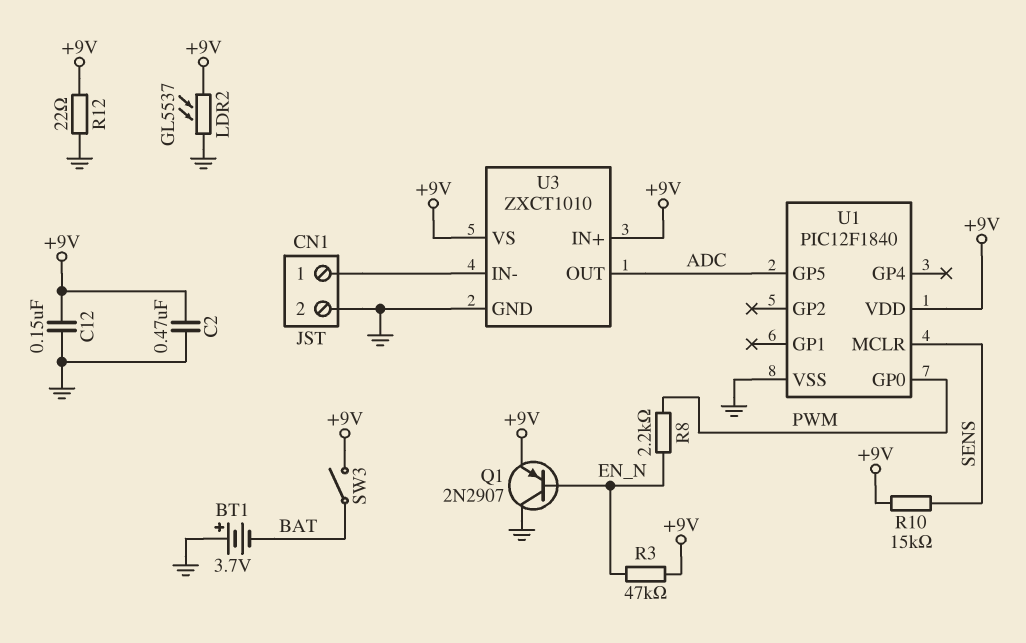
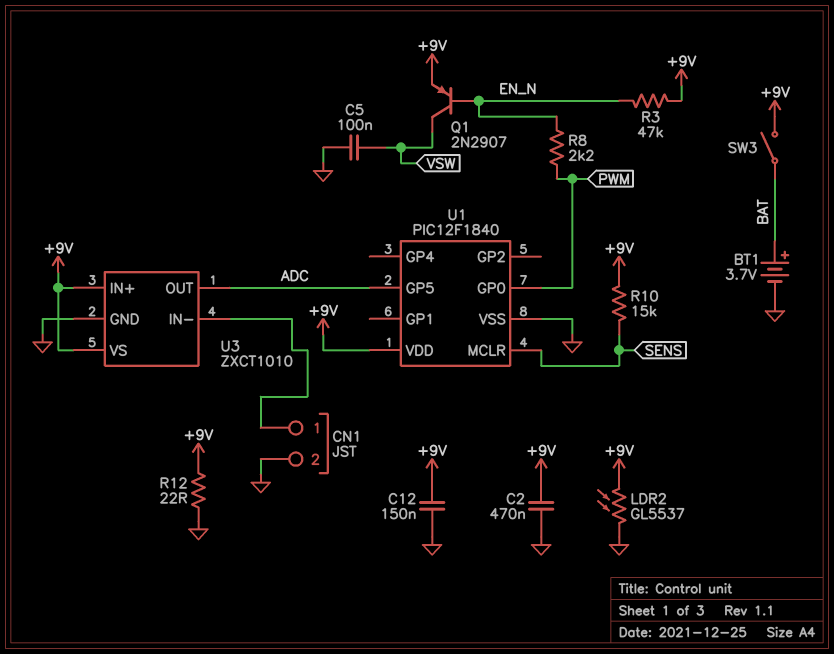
BT1: 3.7V (plus GND, minus BAT) -> 3.7V (plus BAT, minus GND)
C5: none -> 100nF (GND, VSW)
Q1: PNP 2N2907 (B EN_N, C GND, E +9V) -> PNP 2N2907 (B EN_N, C VSW, E +9V)

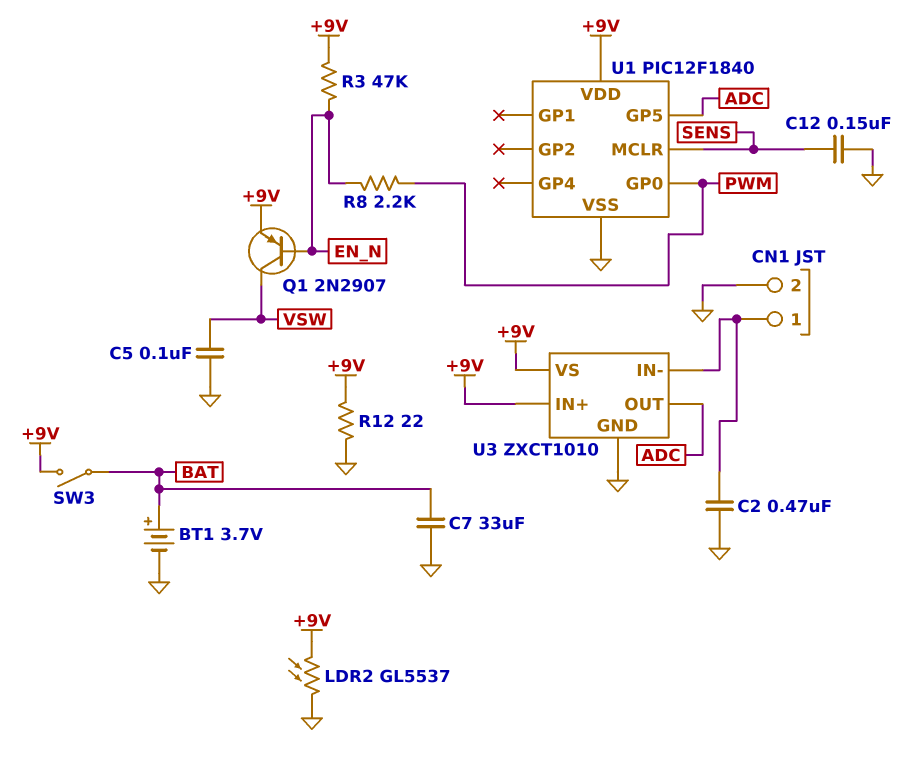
C2: 470nF (+9V, GND) -> 470nF (CN1/1, GND)
C7: none -> 33uF (BAT, GND)
C12: 150nF (+9V, GND) -> 150nF (GND, SENS)
R10: 15k (+9V, SENS) -> none

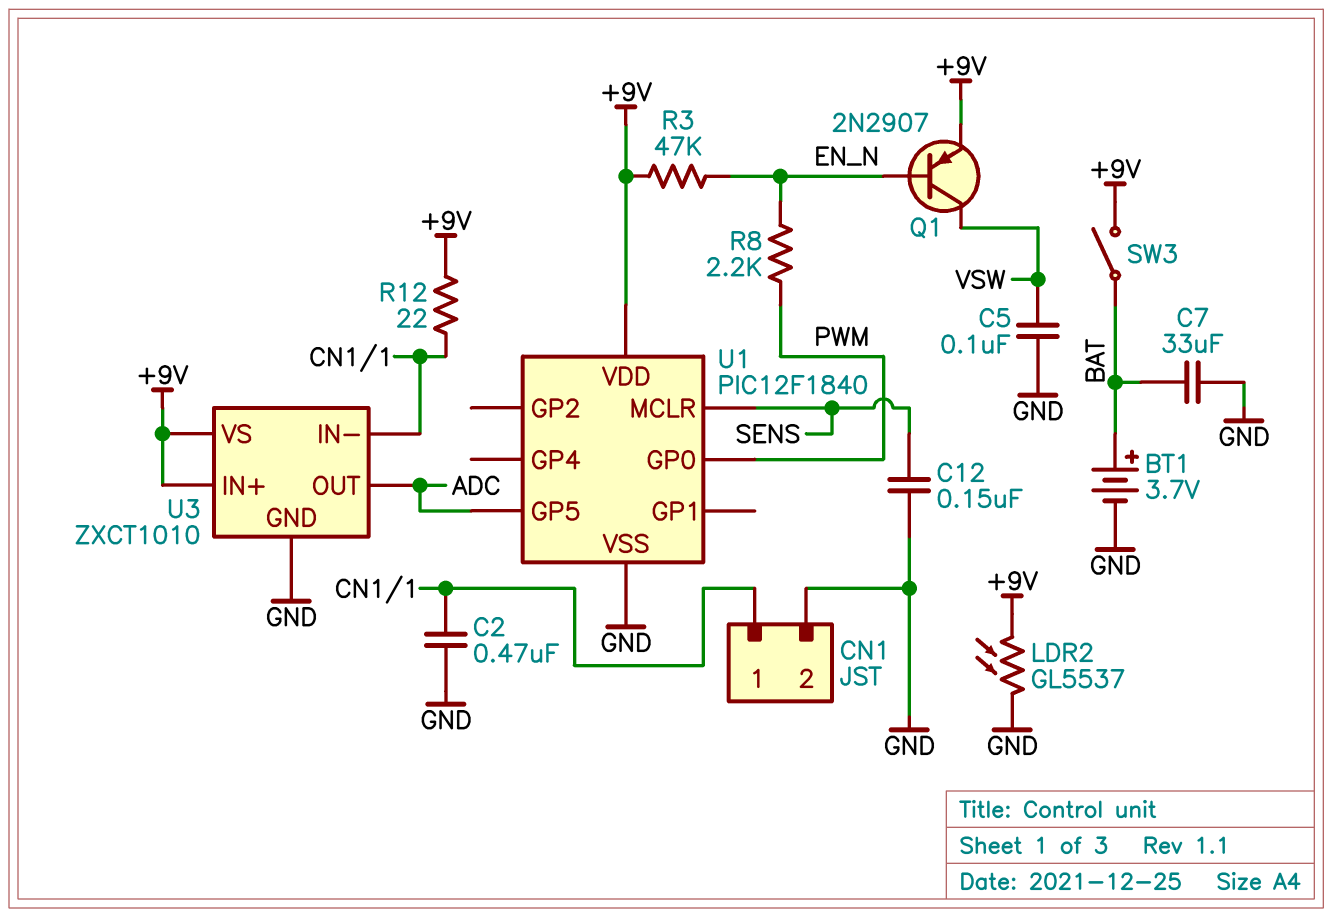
R12: 22 (+9V, GND) -> 22 (+9V, CN1/1)

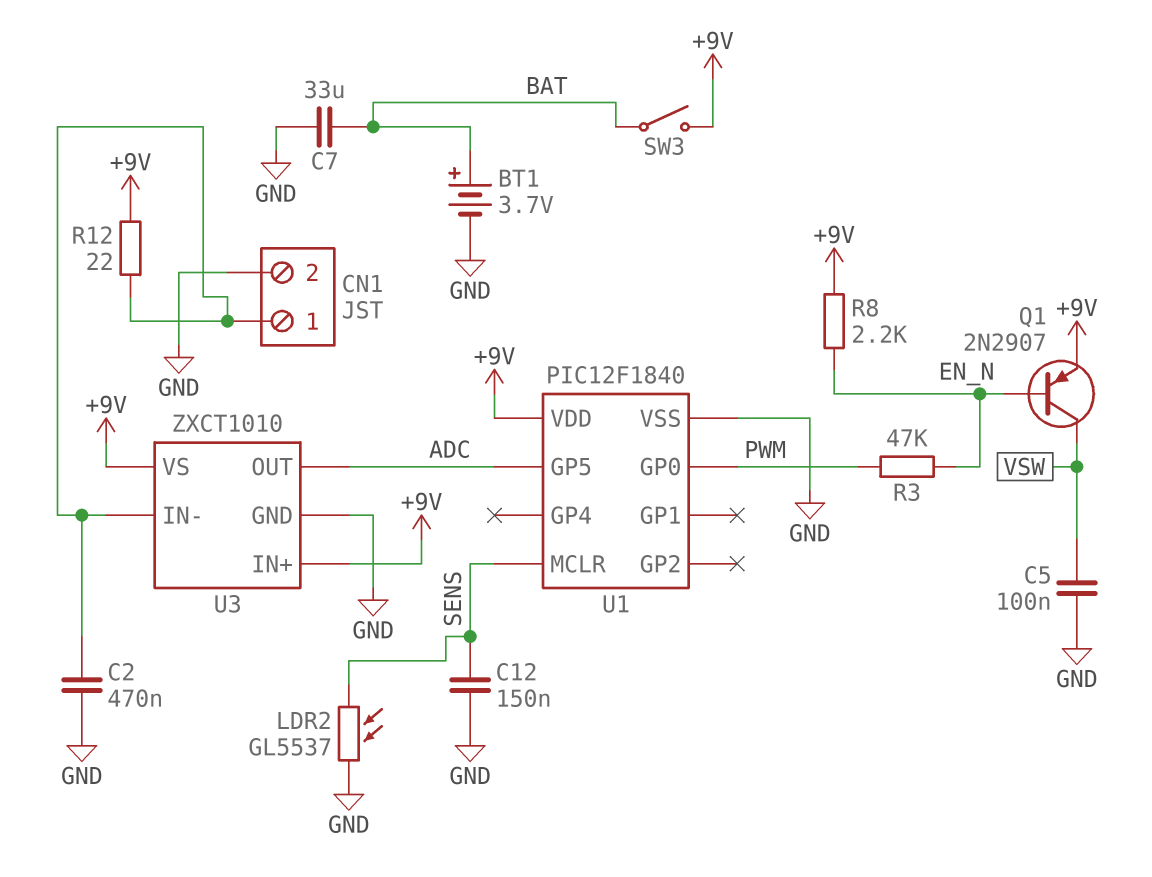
LDR2: GL5537 (+9V, GND) -> GL5537 (GND, SENS)
R3: 47k (+9V, EN_N) -> 47k (EN_N, PWM)
R8: 2.2k (EN_N, PWM) -> 2.2k (+9V, EN_N)

